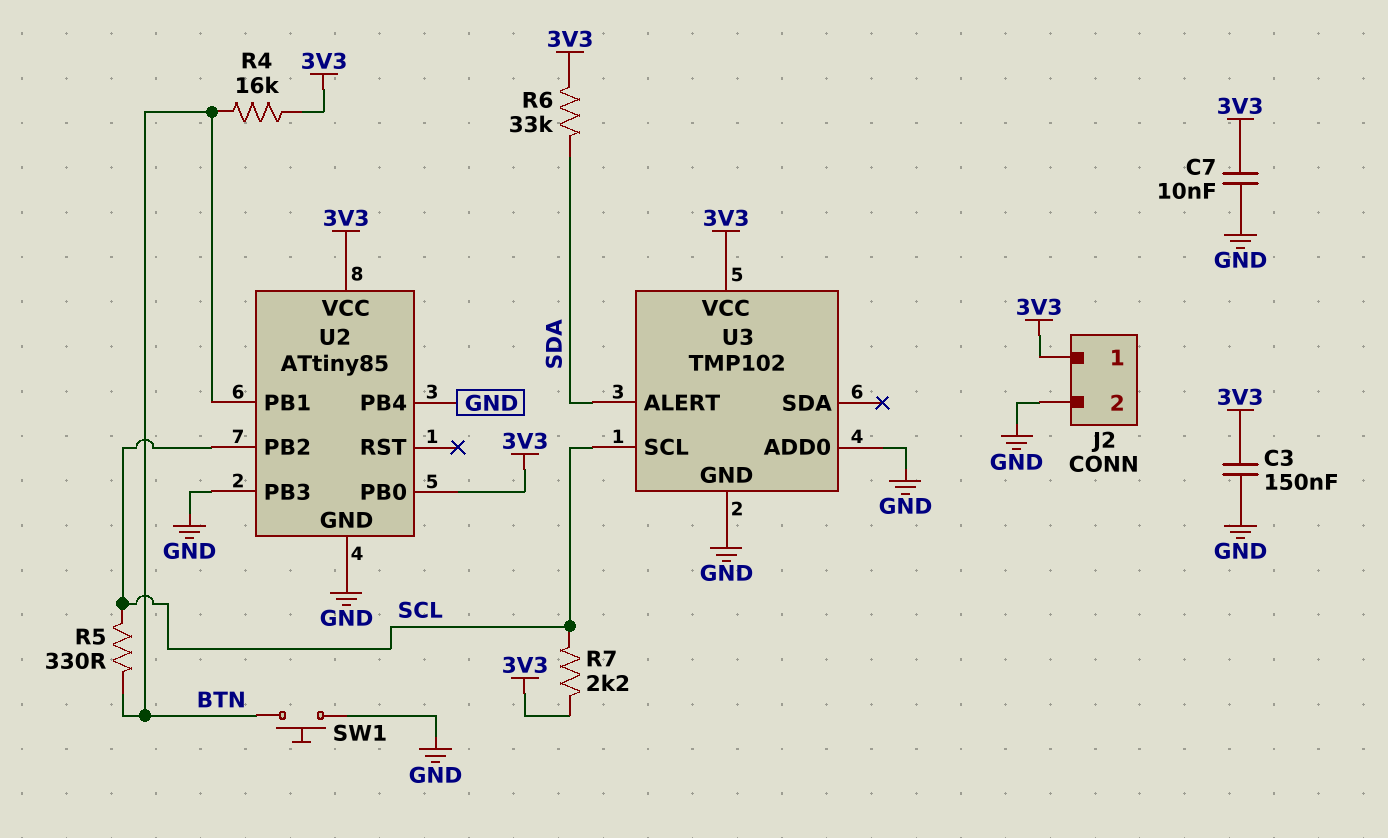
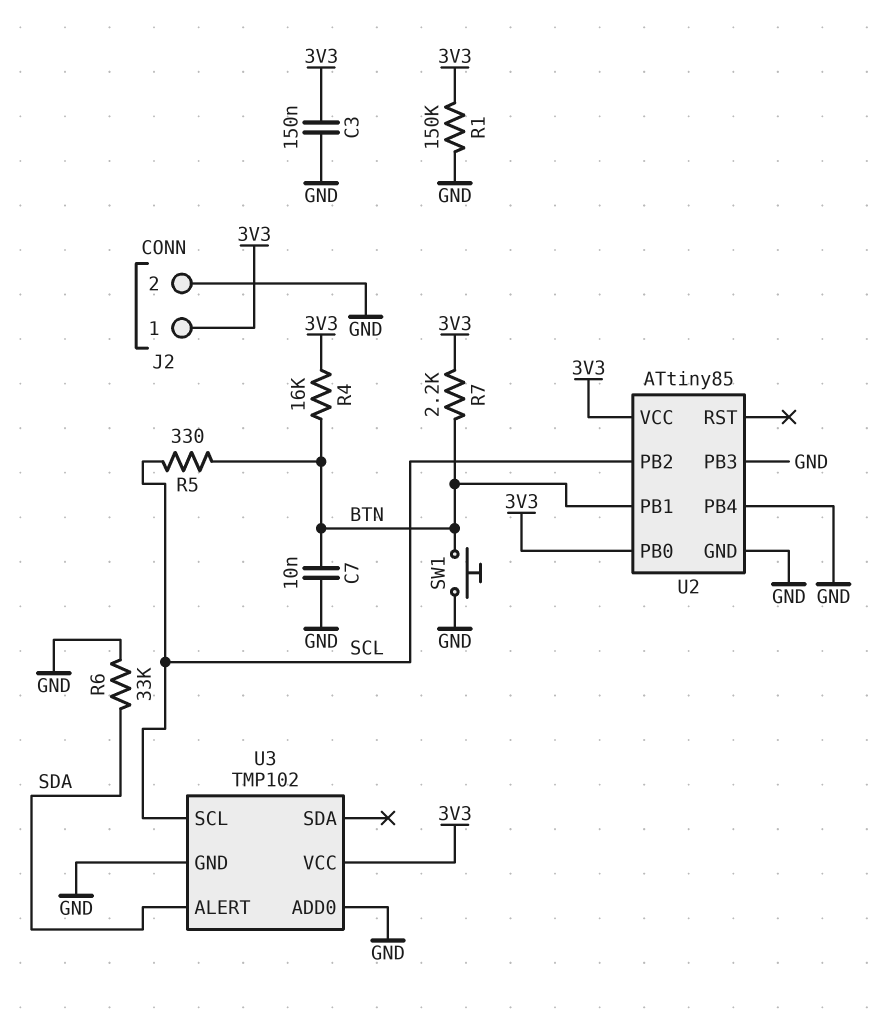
C7: 10nF (3V3, GND) -> 10nF (BTN, GND)
R1: none -> 150k (3V3, GND)
R6: 33k (3V3, SDA) -> 33k (GND, SDA)
R7: 2.2k (3V3, SCL) -> 2.2k (3V3, BTN)

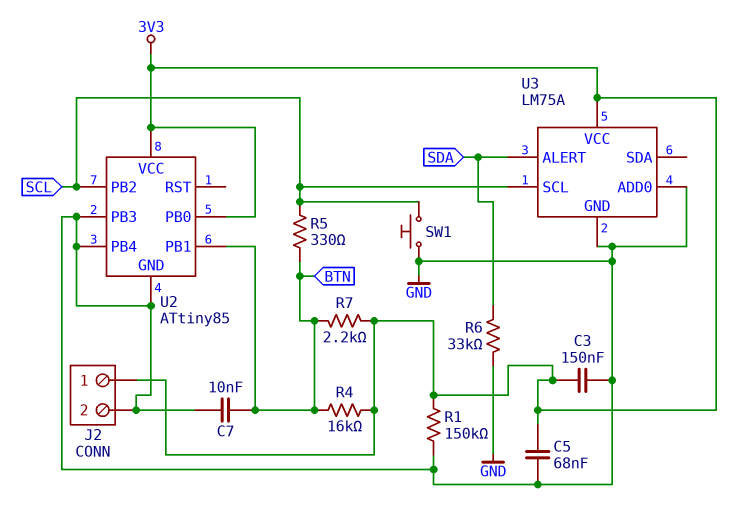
C5: none -> 68nF (3V3, GND)
SW1: button (BTN, GND) -> button (GND, SCL)
U3: TMP102 -> LM75A

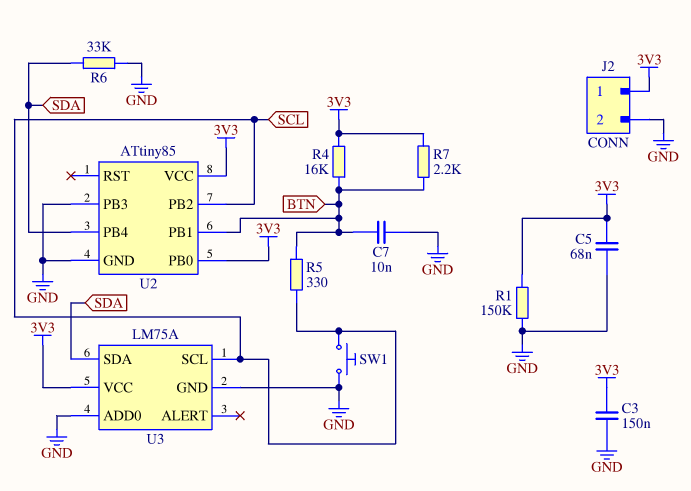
U2 pin PB4: GND -> SDA
U3 pin ALERT: SDA -> none
U3 pin SDA: none -> SDA

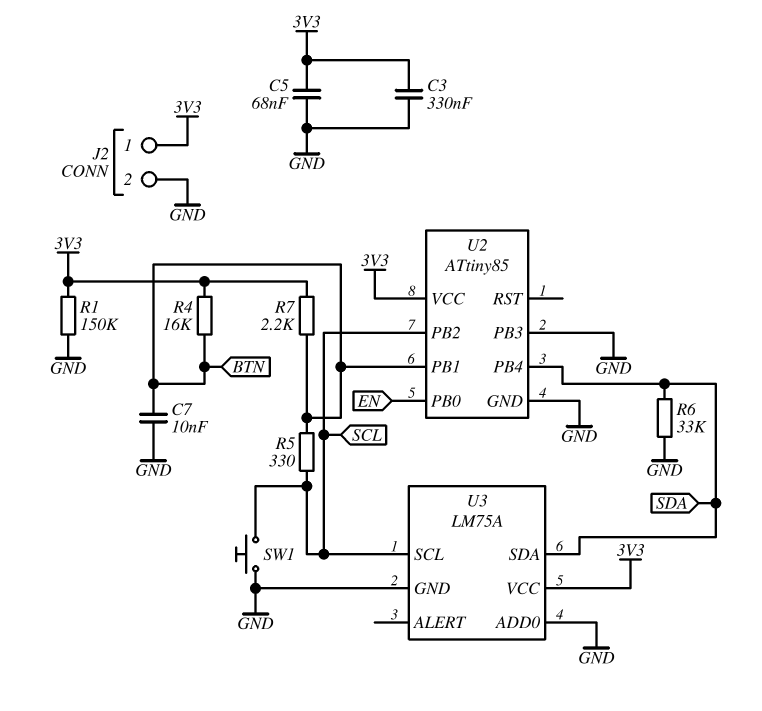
C3: 150nF (3V3, GND) -> 330nF (3V3, GND)
U2 pin PB0: 3V3 -> EN

